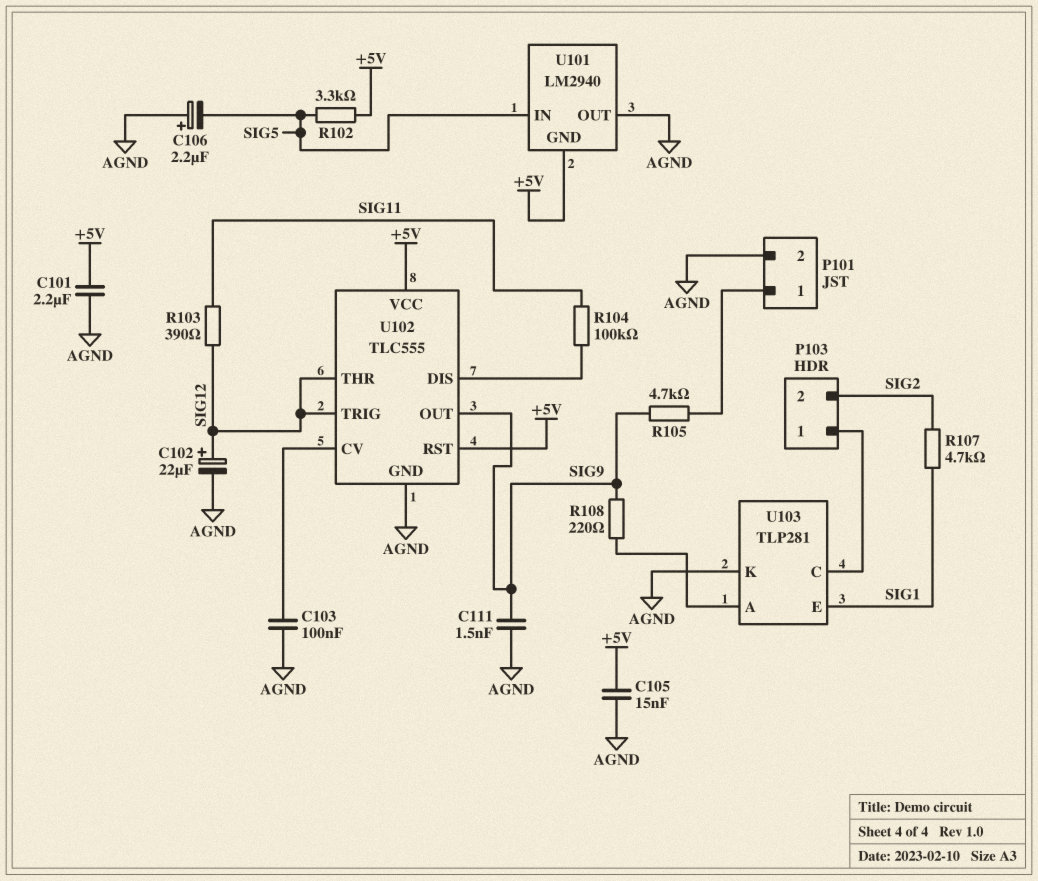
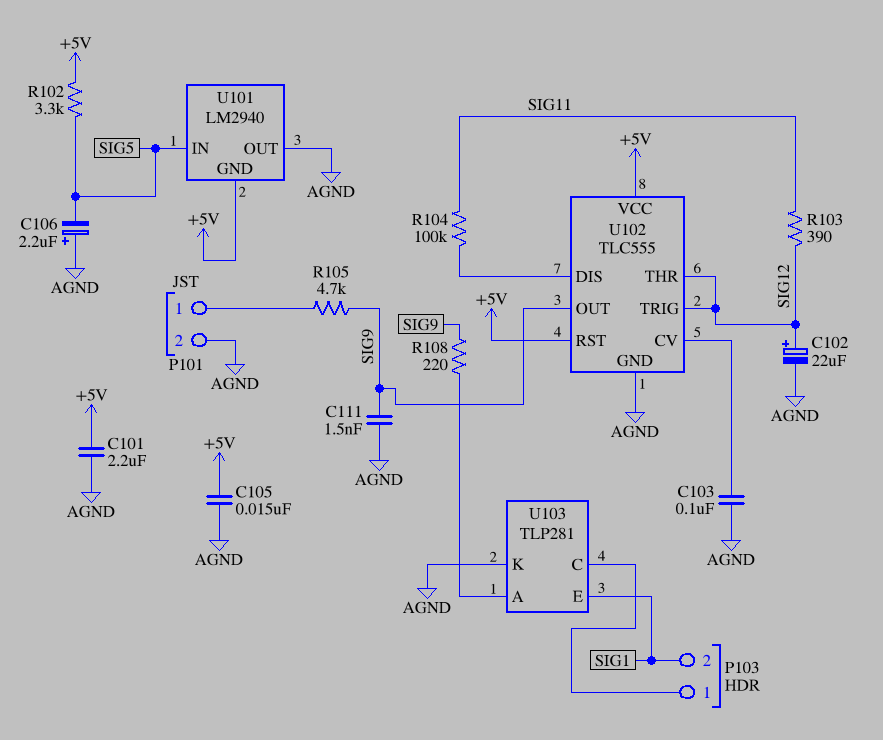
P103 pin 2: SIG2 -> SIG1
R107: 4.7k (SIG1, SIG2) -> none

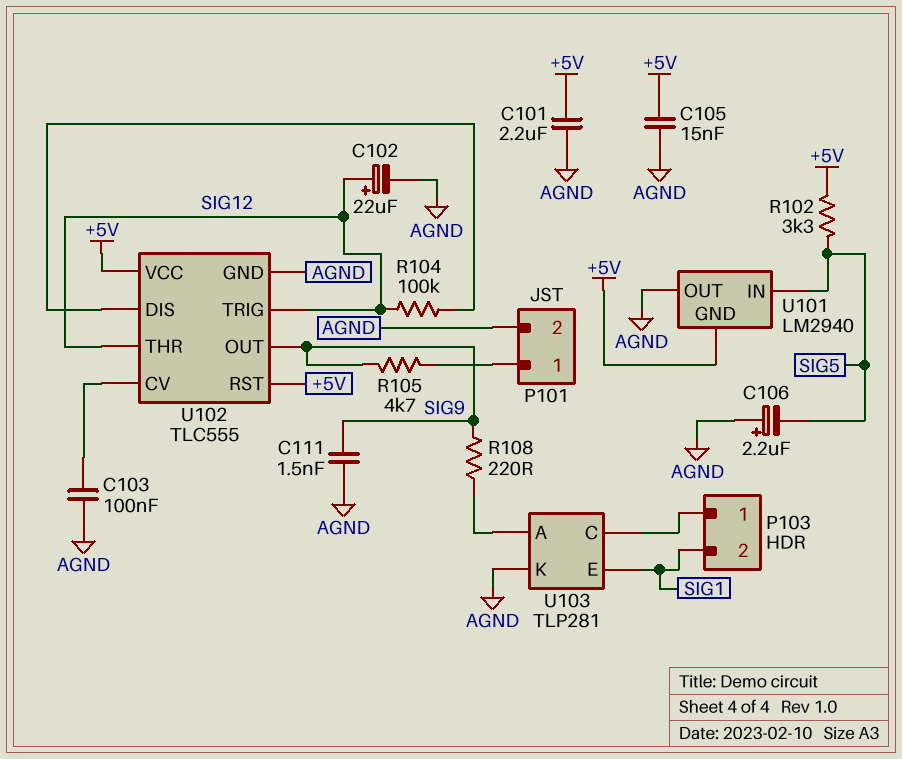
R103: 390 (SIG11, SIG12) -> none
R104: 100k (SIG11, U102/DIS) -> 100k (SIG12, U102/DIS)

